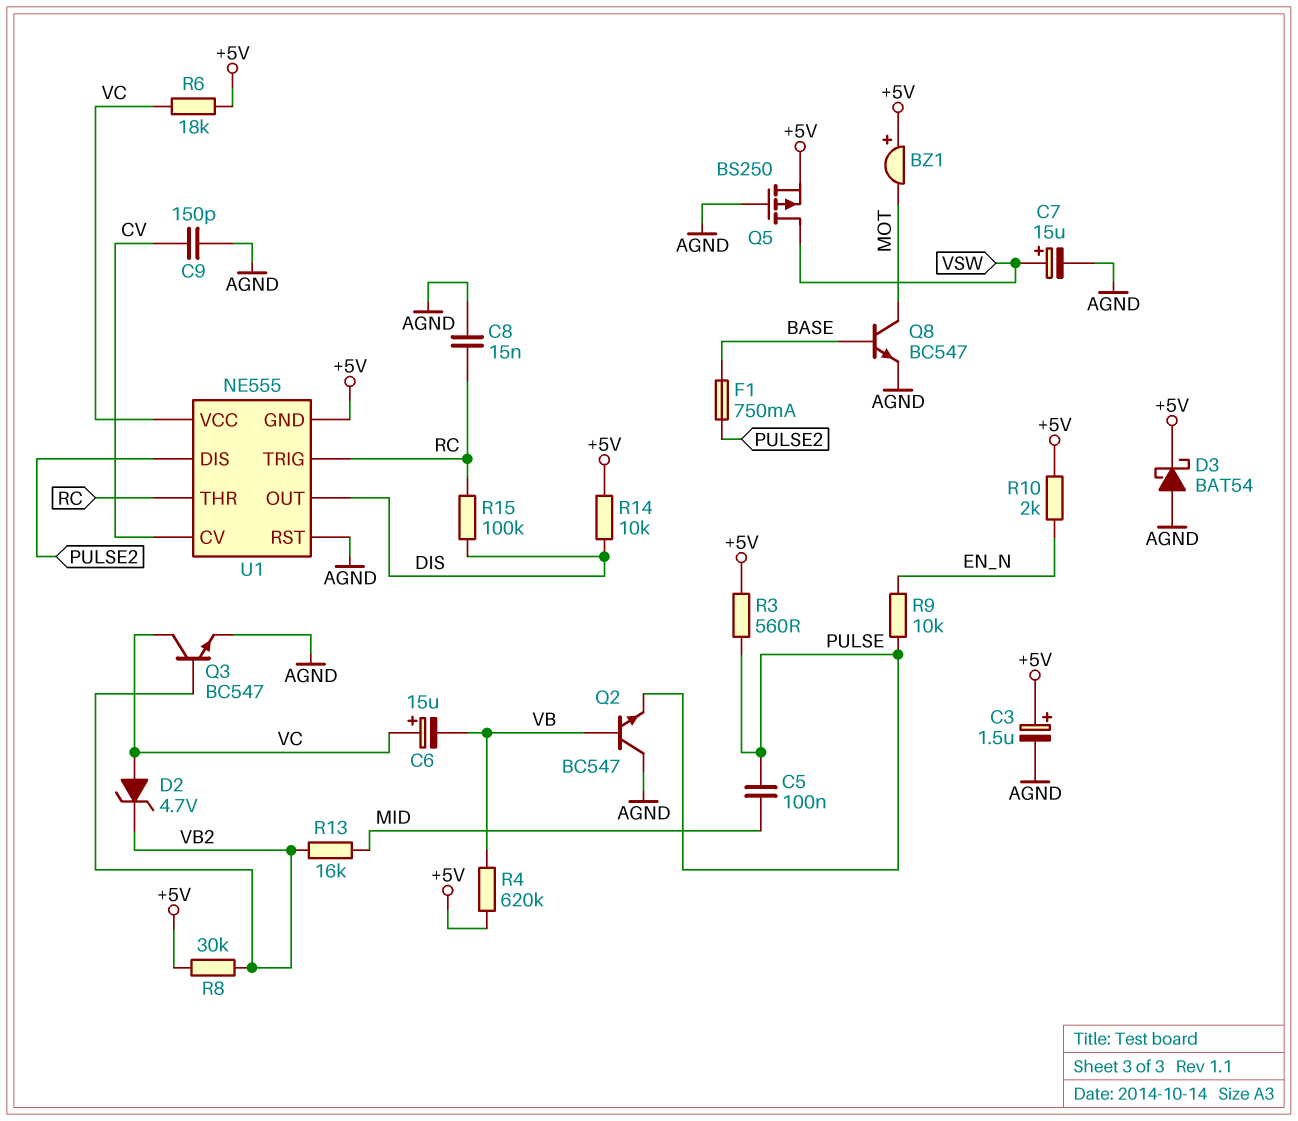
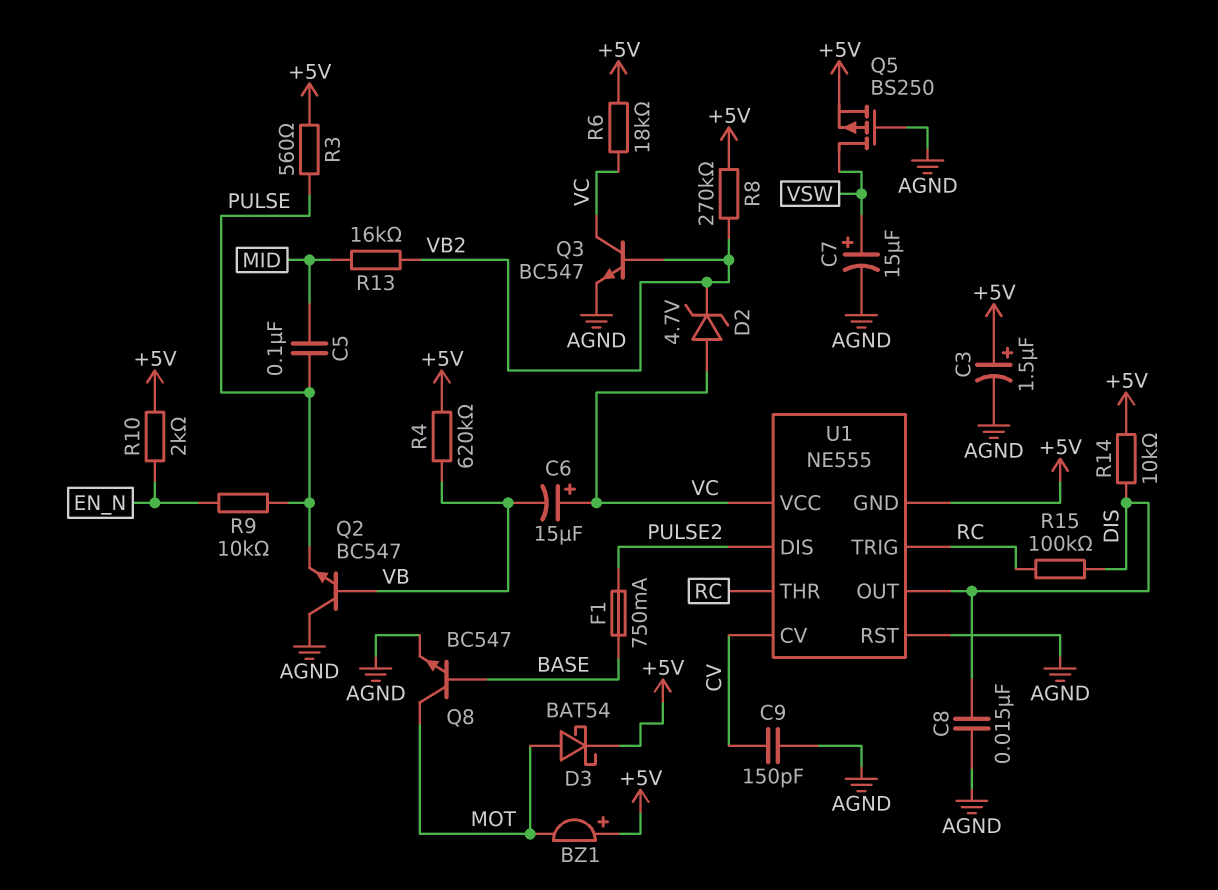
C8: 15nF (AGND, RC) -> 15nF (AGND, DIS)
D3: schottky BAT54 (A AGND, K +5V) -> schottky BAT54 (A MOT, K +5V)
R8: 30k (+5V, VB2) -> 270k (+5V, VB2)

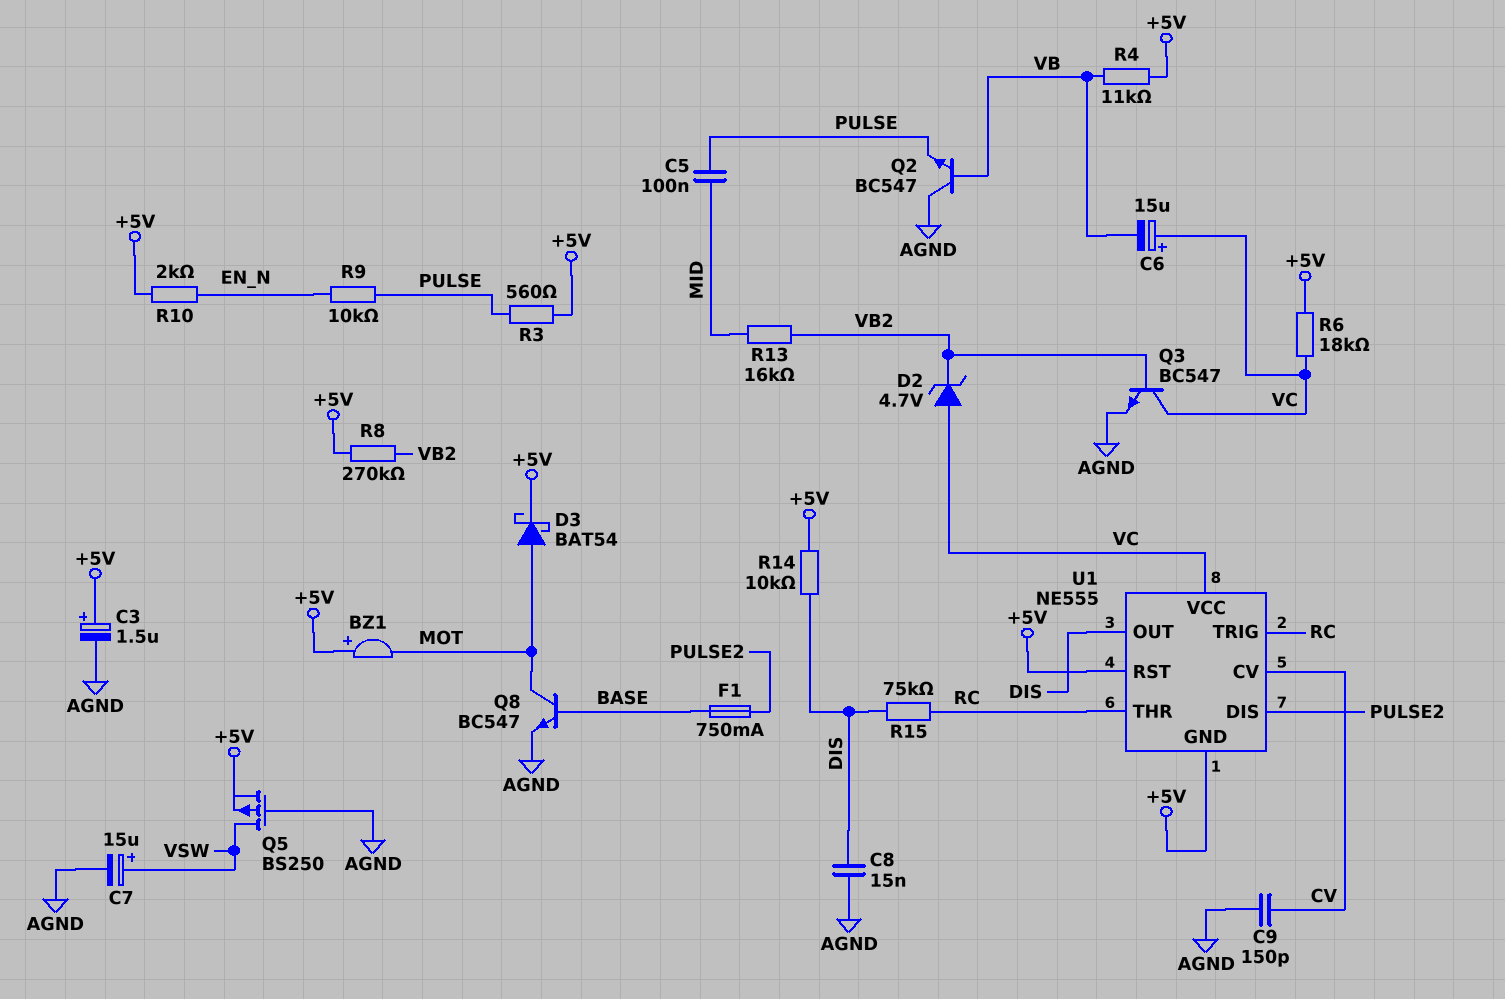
R4: 620k (+5V, VB) -> 11k (+5V, VB)
R15: 100k (DIS, RC) -> 75k (DIS, RC)
U1 pin RST: AGND -> +5V

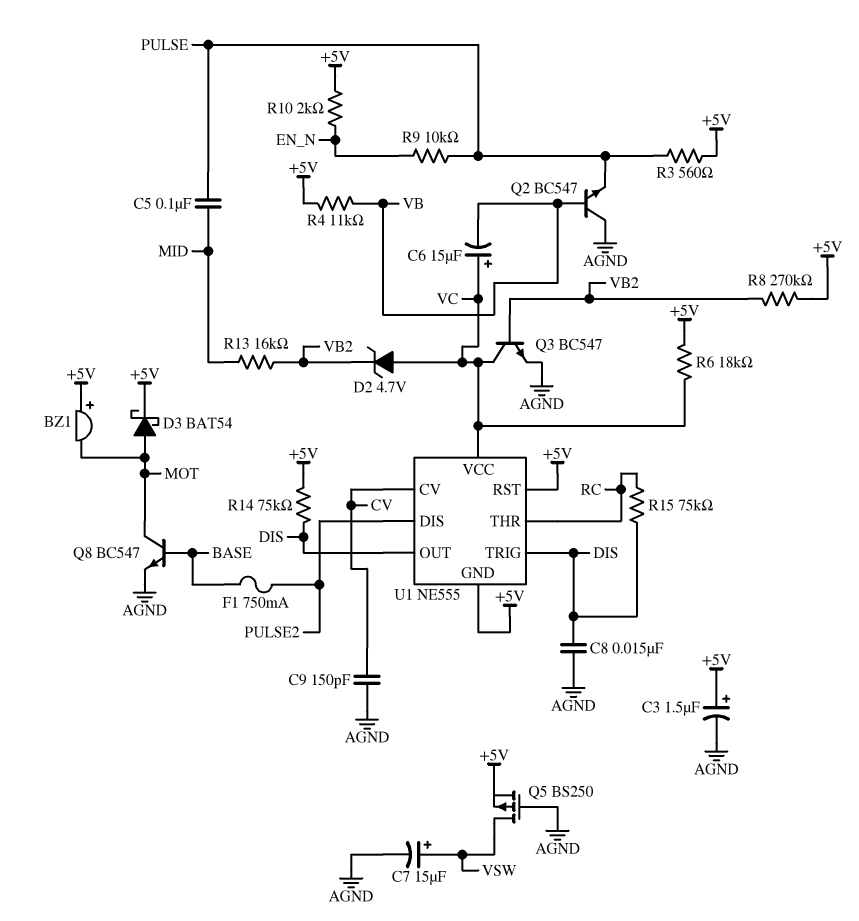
R14: 10k (+5V, DIS) -> 75k (+5V, DIS)
U1 pin TRIG: RC -> DIS

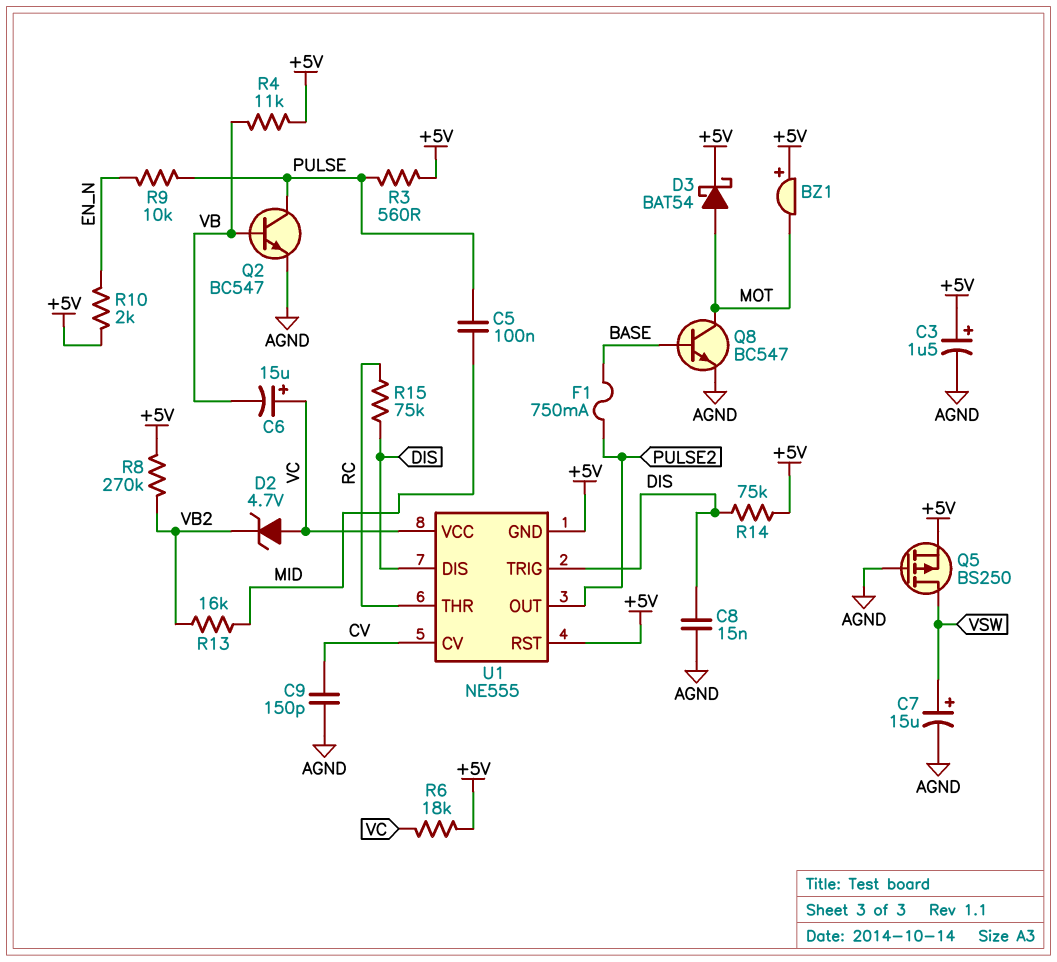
Q2: NPN BC547 (B VB, C AGND, E PULSE) -> NPN BC547 (B VB, C PULSE, E AGND)
Q3: NPN BC547 (B VB2, C VC, E AGND) -> none
U1 pin DIS: PULSE2 -> DIS
U1 pin OUT: DIS -> PULSE2

